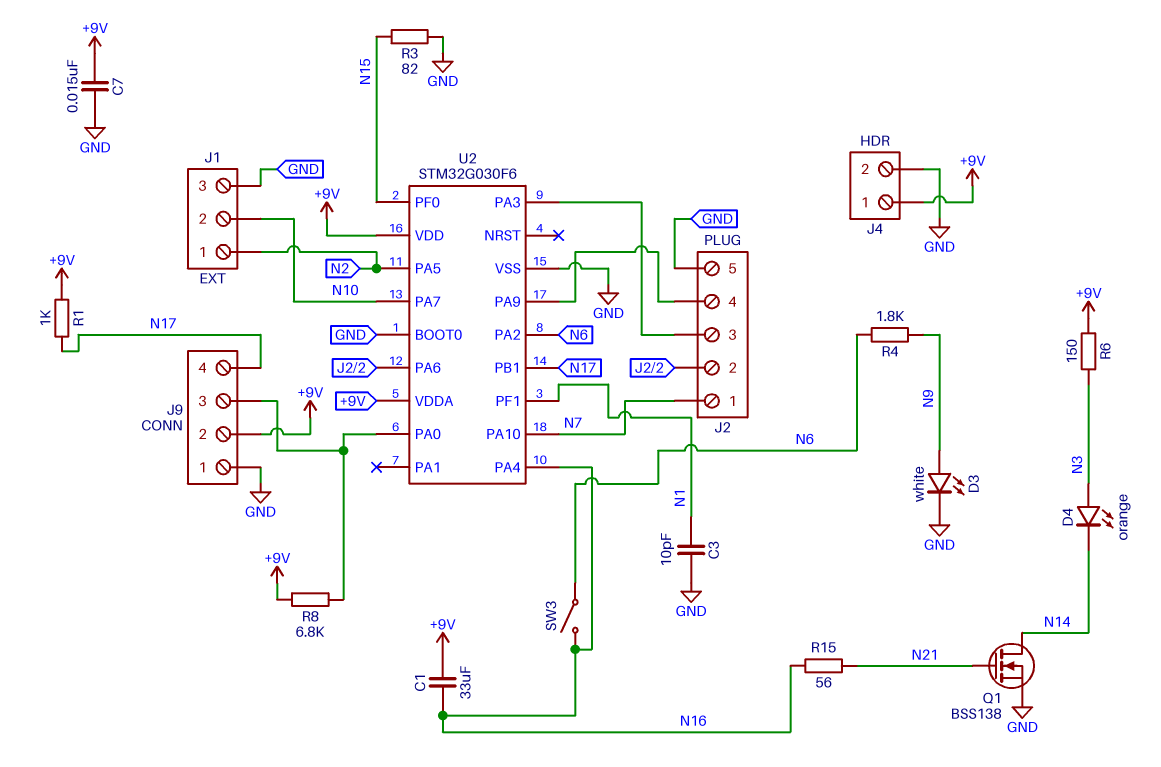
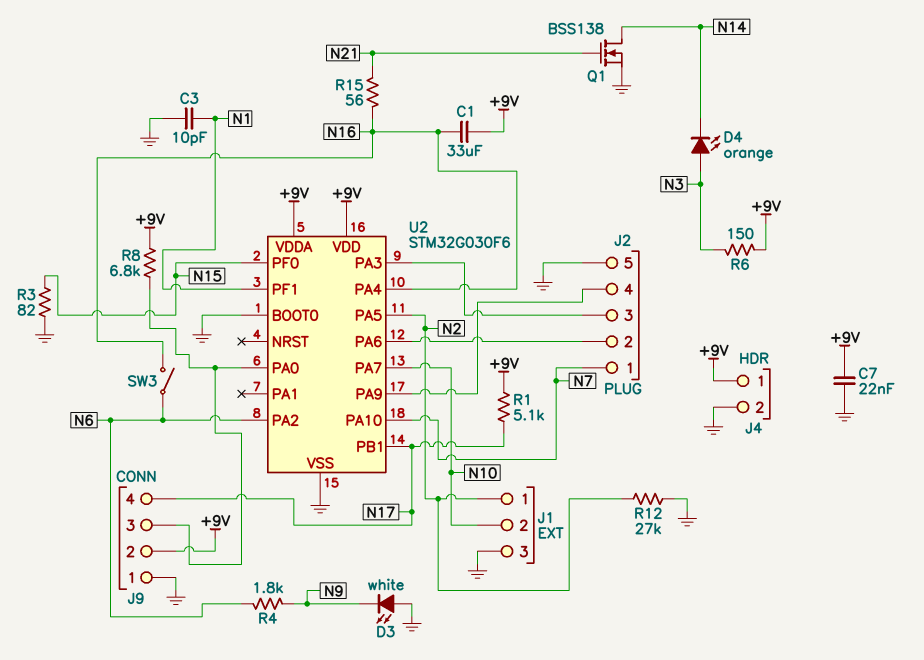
C7: 15nF (+9V, GND) -> 22nF (+9V, GND)
D3: LED white (A N9, K GND) -> LED white (A GND, K N9)
R1: 1k (+9V, N17) -> 5.1k (+9V, N17)
R12: none -> 27k (GND, N2)

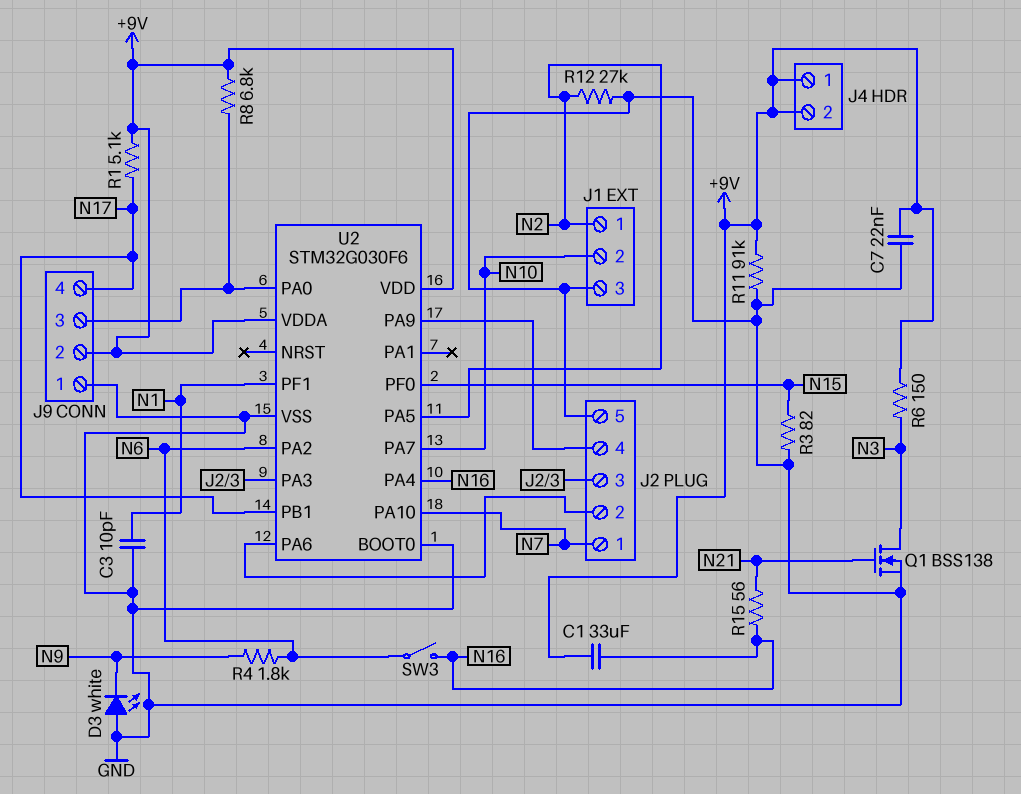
D4: LED orange (A N3, K N14) -> none
J4 pin 2: GND -> +9V
Q1: NMOS BSS138 (G N21, D N14, S GND) -> NMOS BSS138 (G N21, D N3, S GND)
R11: none -> 91k (+9V, GND)

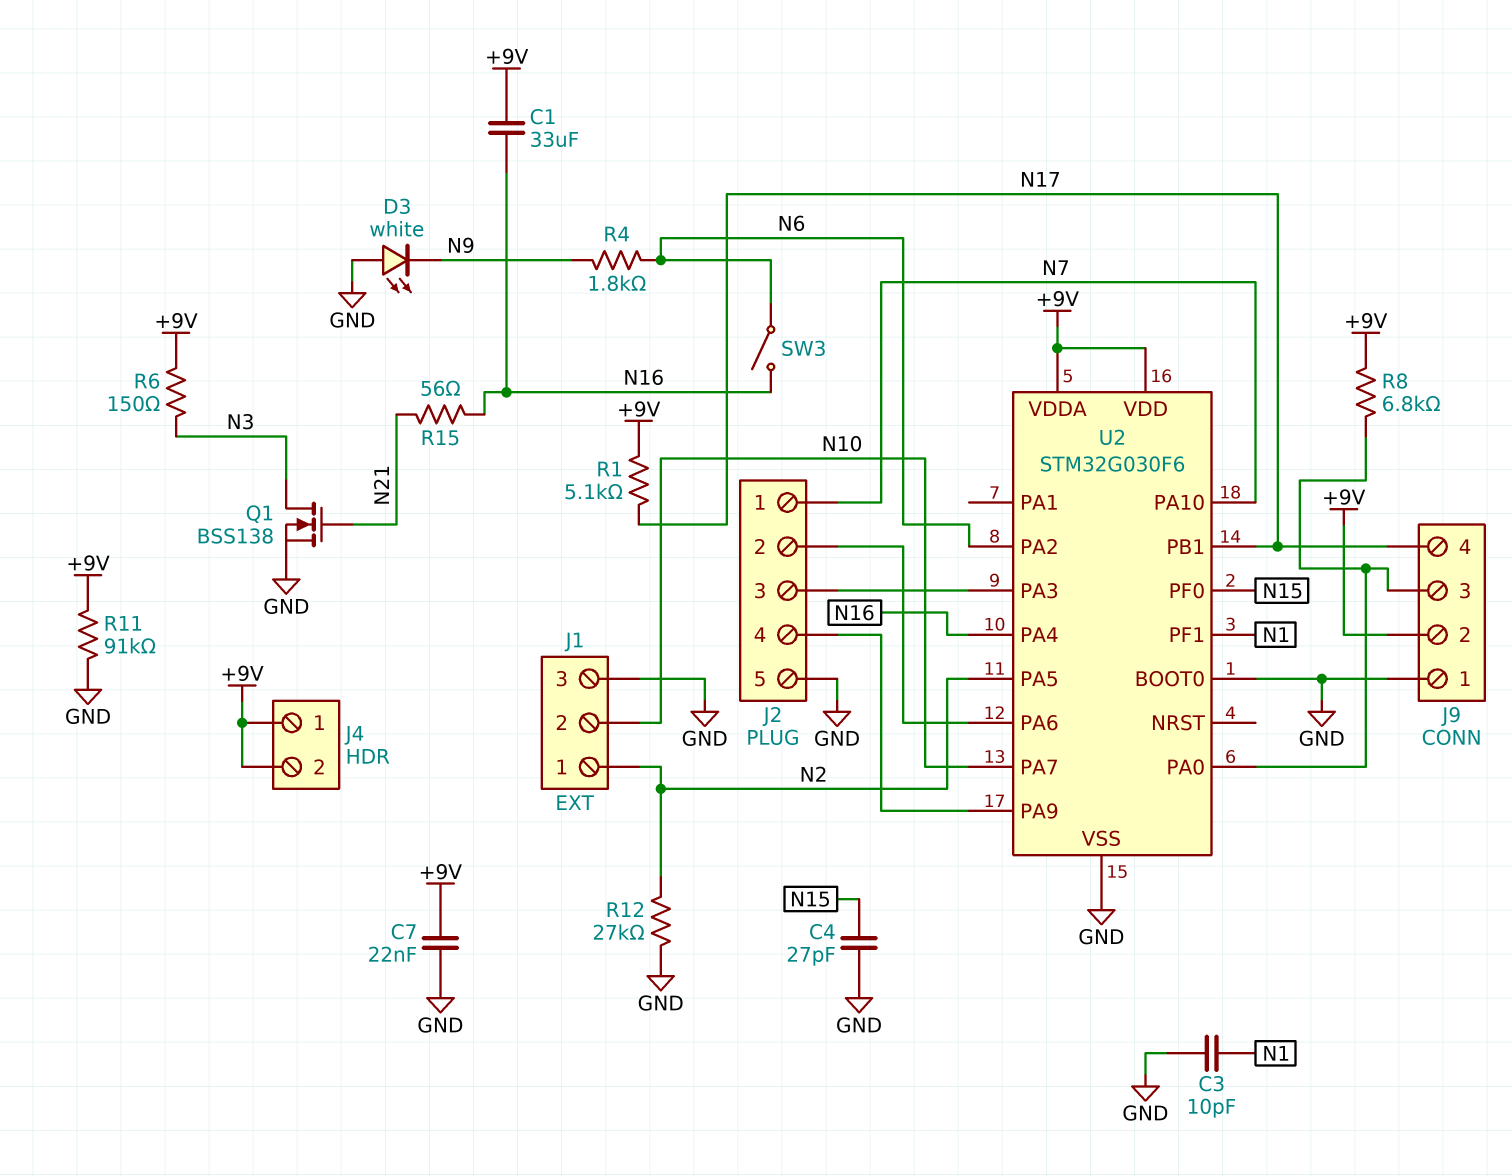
C4: none -> 27pF (GND, N15)
R3: 82 (GND, N15) -> none

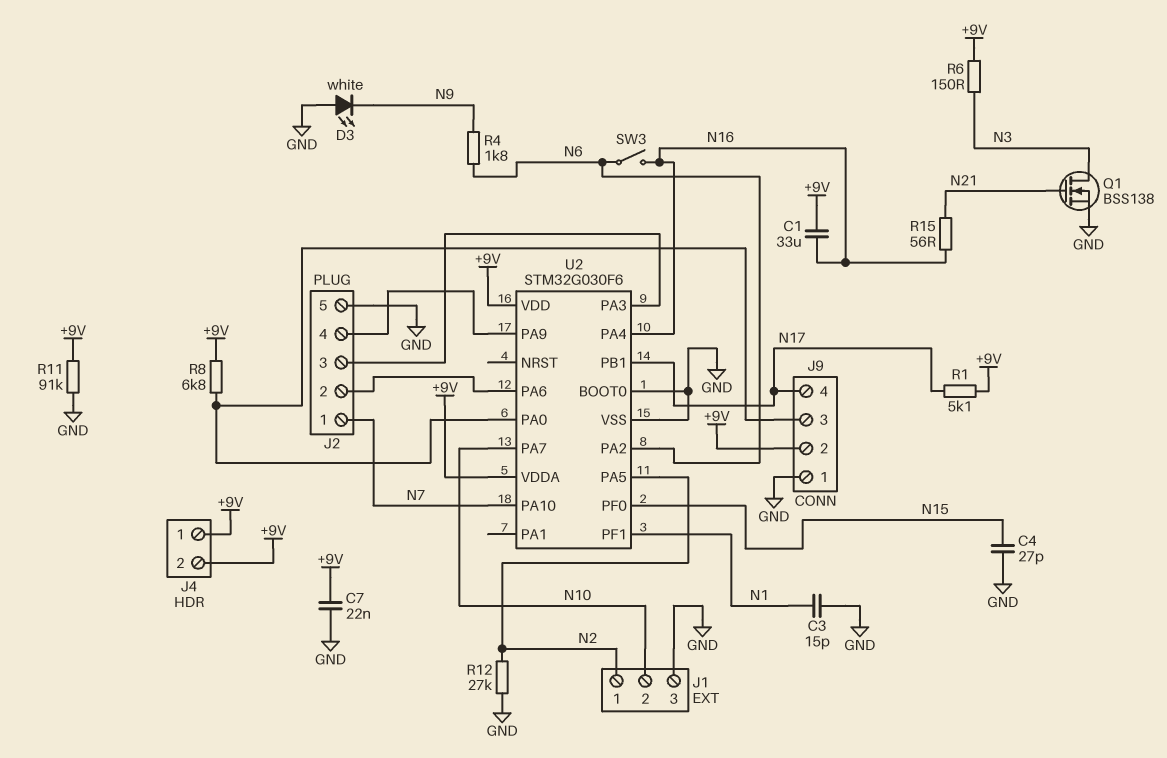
C3: 10pF (GND, N1) -> 15pF (GND, N1)

